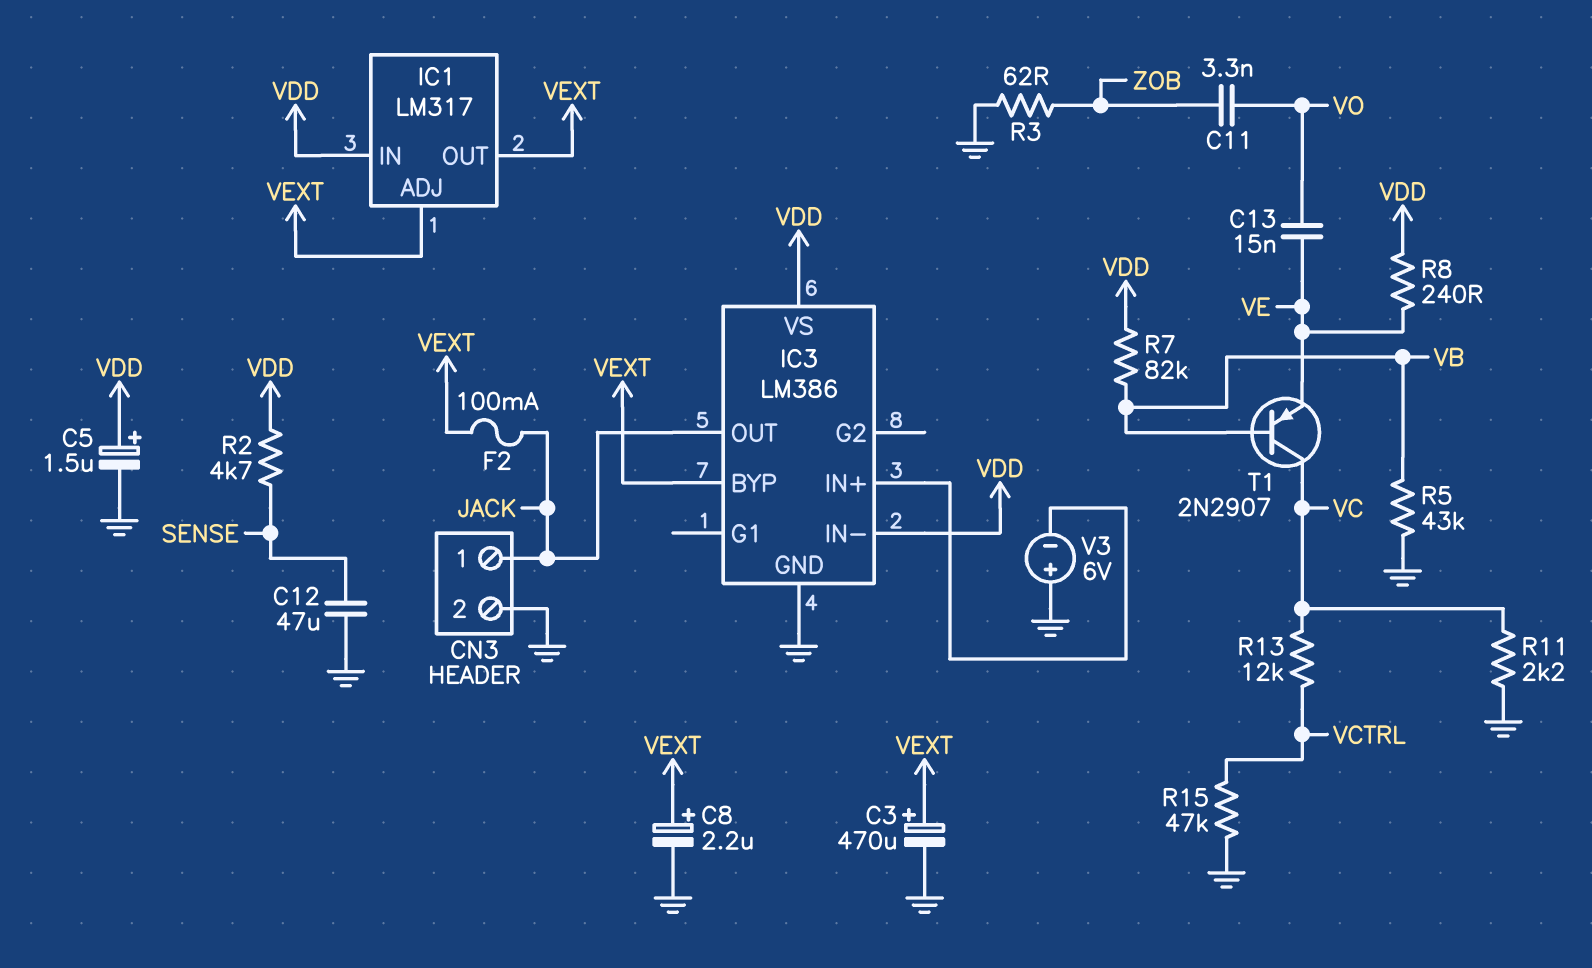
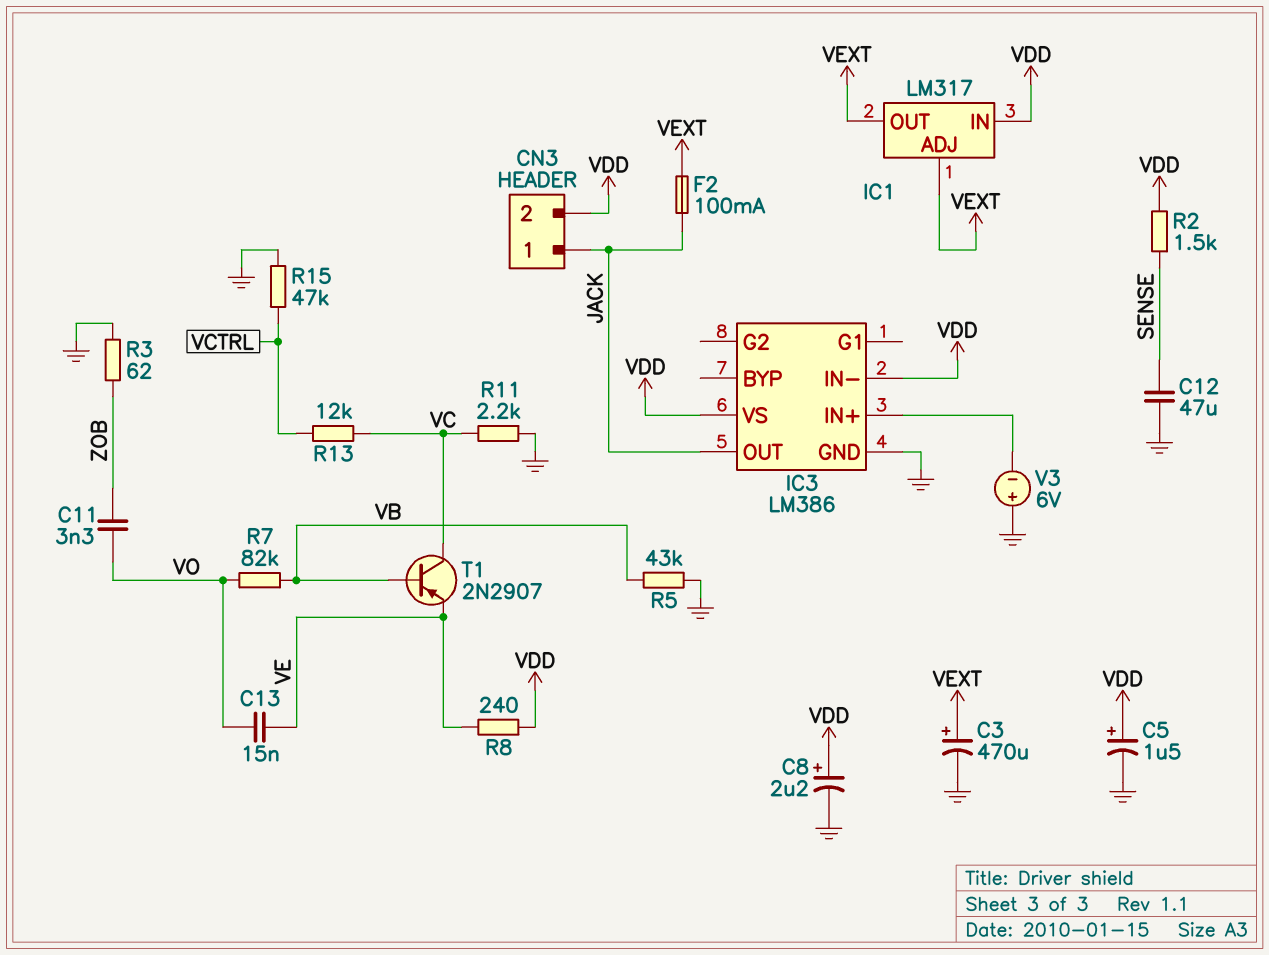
C8: 2.2uF (plus VEXT, minus GND) -> 2.2uF (plus VDD, minus GND)
CN3 pin 2: GND -> VDD
IC3 pin BYP: VEXT -> none
R2: 4.7k (SENSE, VDD) -> 1.5k (SENSE, VDD)
R7: 82k (VB, VDD) -> 82k (VB, VO)

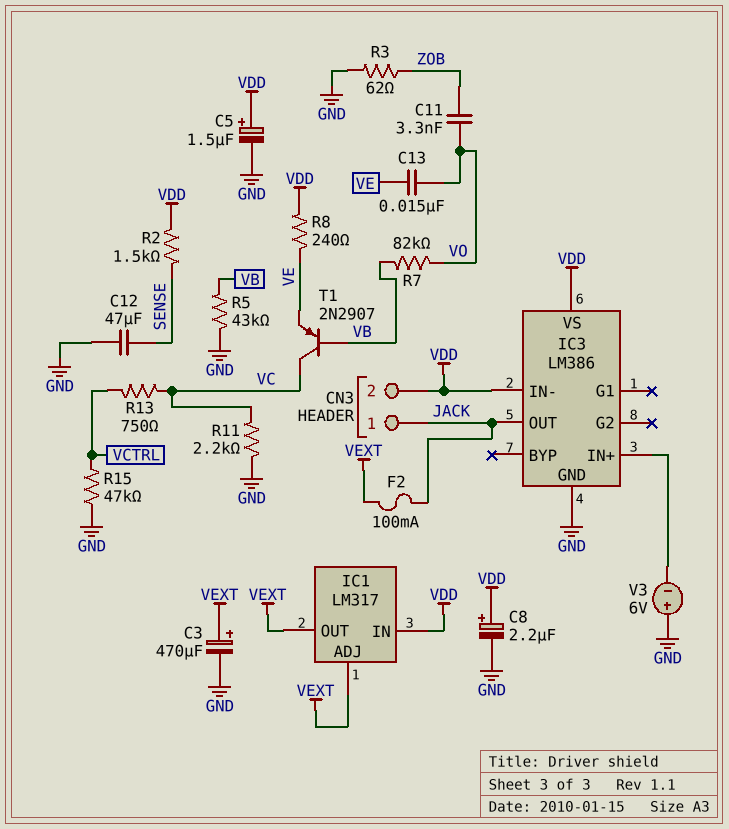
R13: 12k (VC, VCTRL) -> 750 (VC, VCTRL)

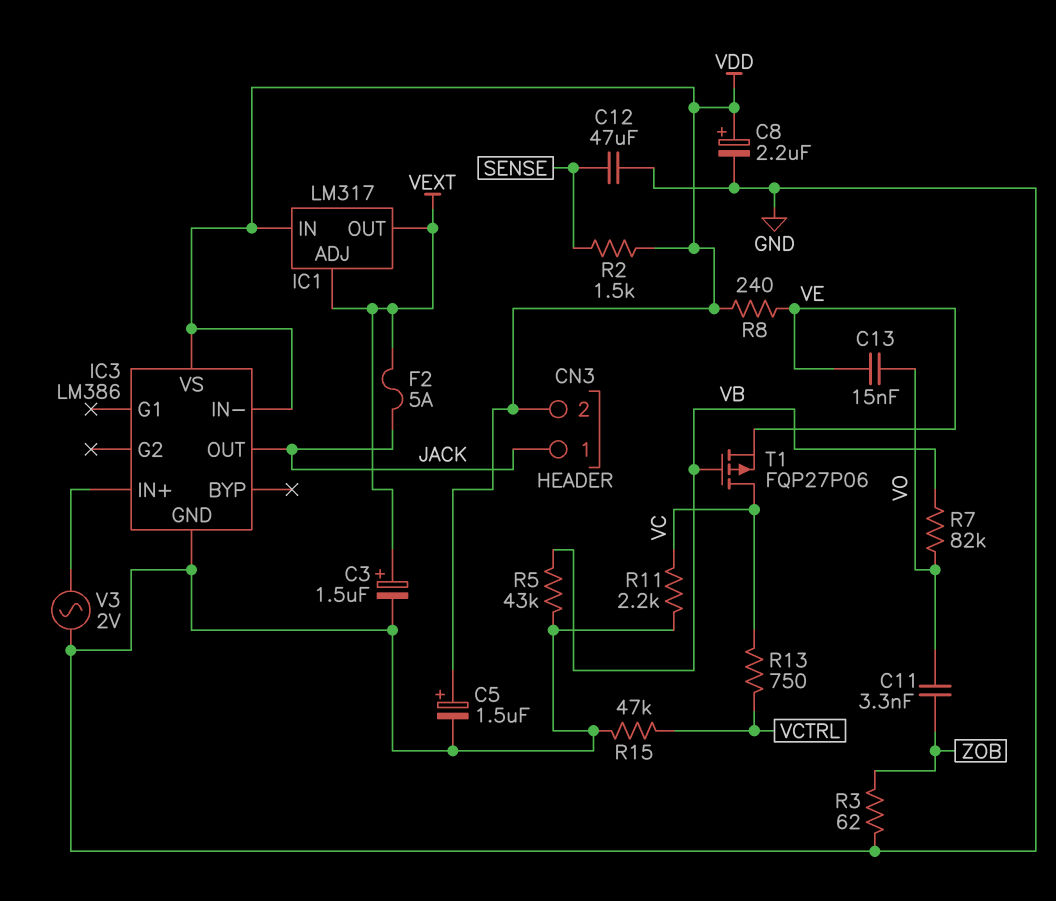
C3: 470uF (plus VEXT, minus GND) -> 1.5uF (plus VEXT, minus GND)
F2: 100mA (JACK, VEXT) -> 5A (JACK, VEXT)
T1: PNP 2N2907 (B VB, C VC, E VE) -> PMOS FQP27P06 (G VB, D VC, S VE)
V3: 6V (plus GND, minus IC3/IN+) -> AC 2V (GND, IC3/IN+)

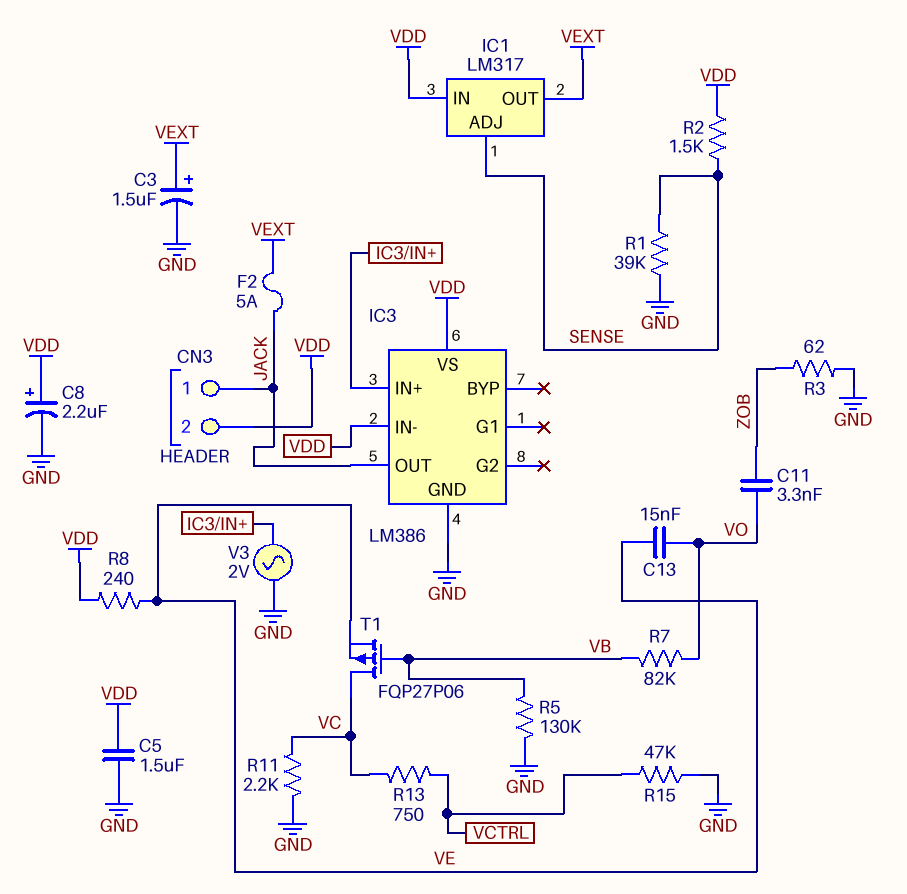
C5: 1.5uF (plus VDD, minus GND) -> 1.5uF (GND, VDD)
C12: 47uF (GND, SENSE) -> none
IC1 pin ADJ: VEXT -> SENSE
R1: none -> 39k (GND, SENSE)
R5: 43k (GND, VB) -> 130k (GND, VB)

